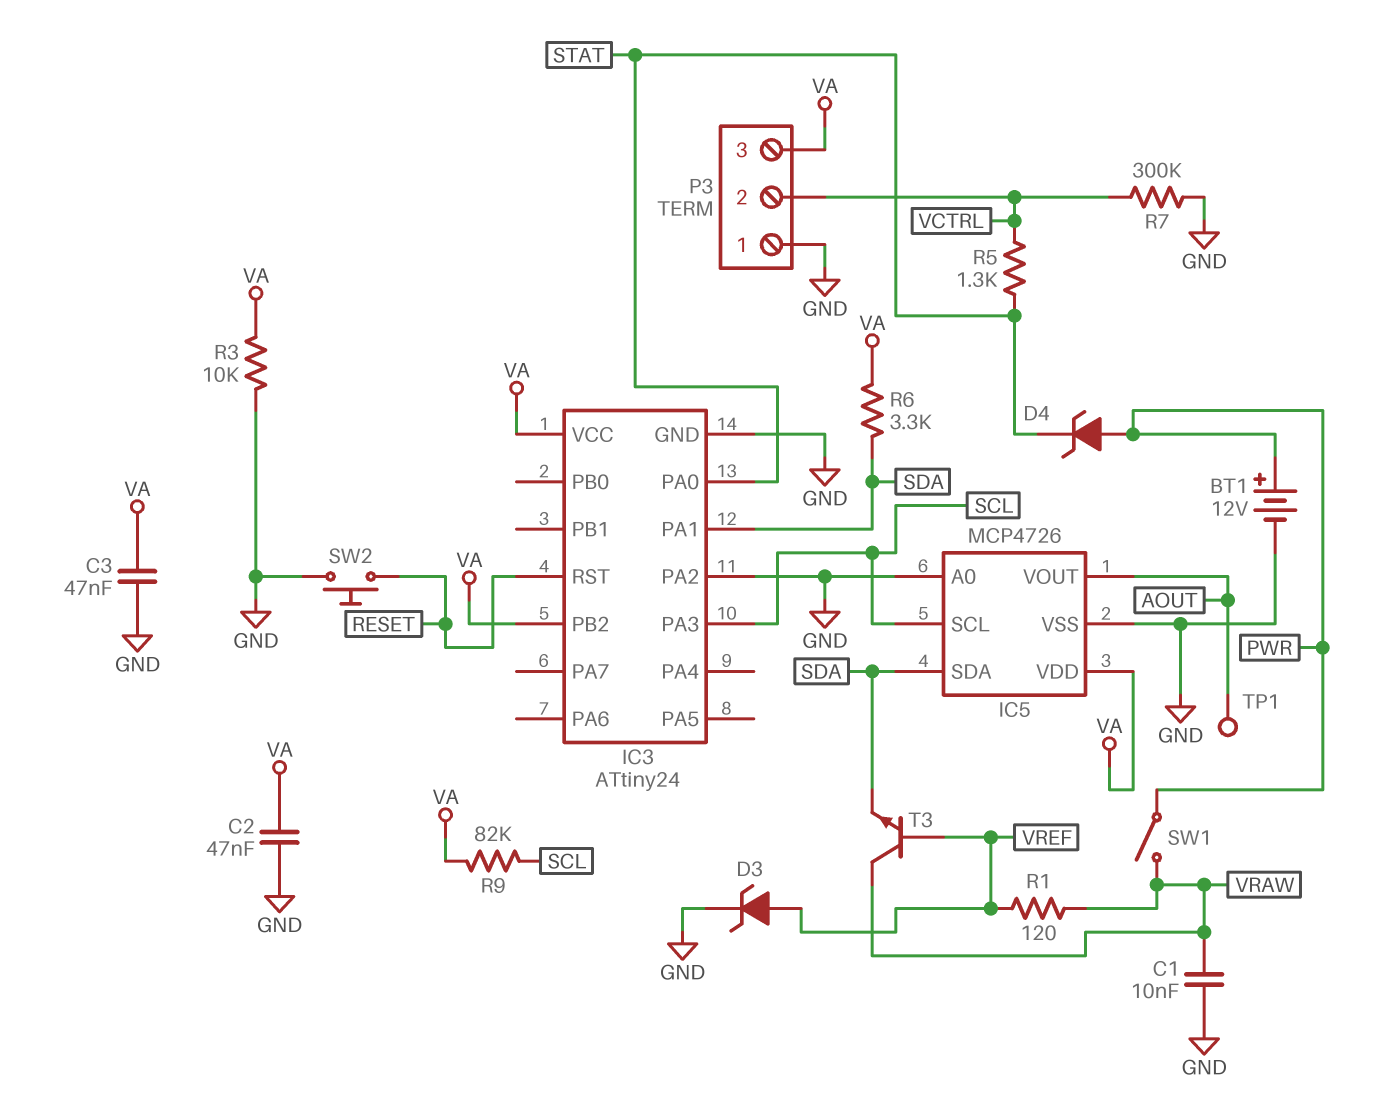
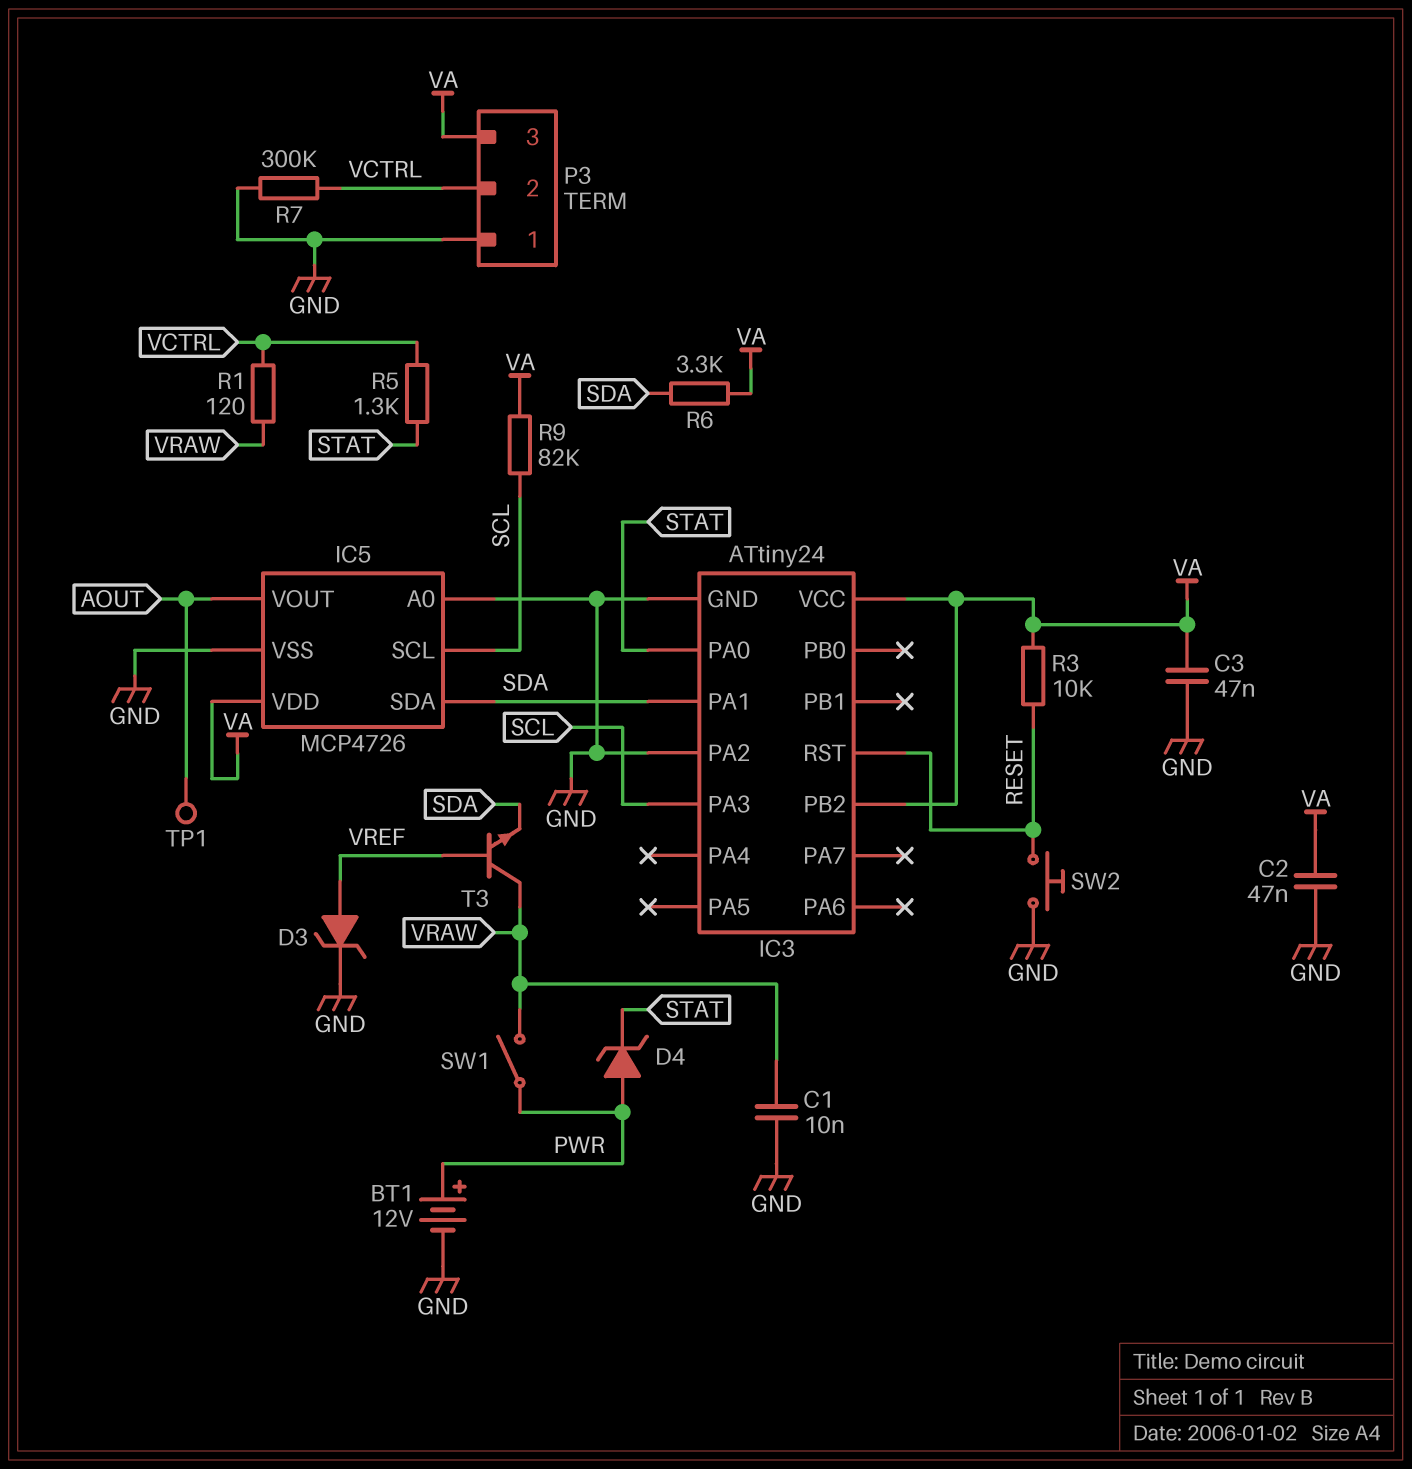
R1: 120 (VRAW, VREF) -> 120 (VCTRL, VRAW)
R3: 10k (GND, VA) -> 10k (RESET, VA)

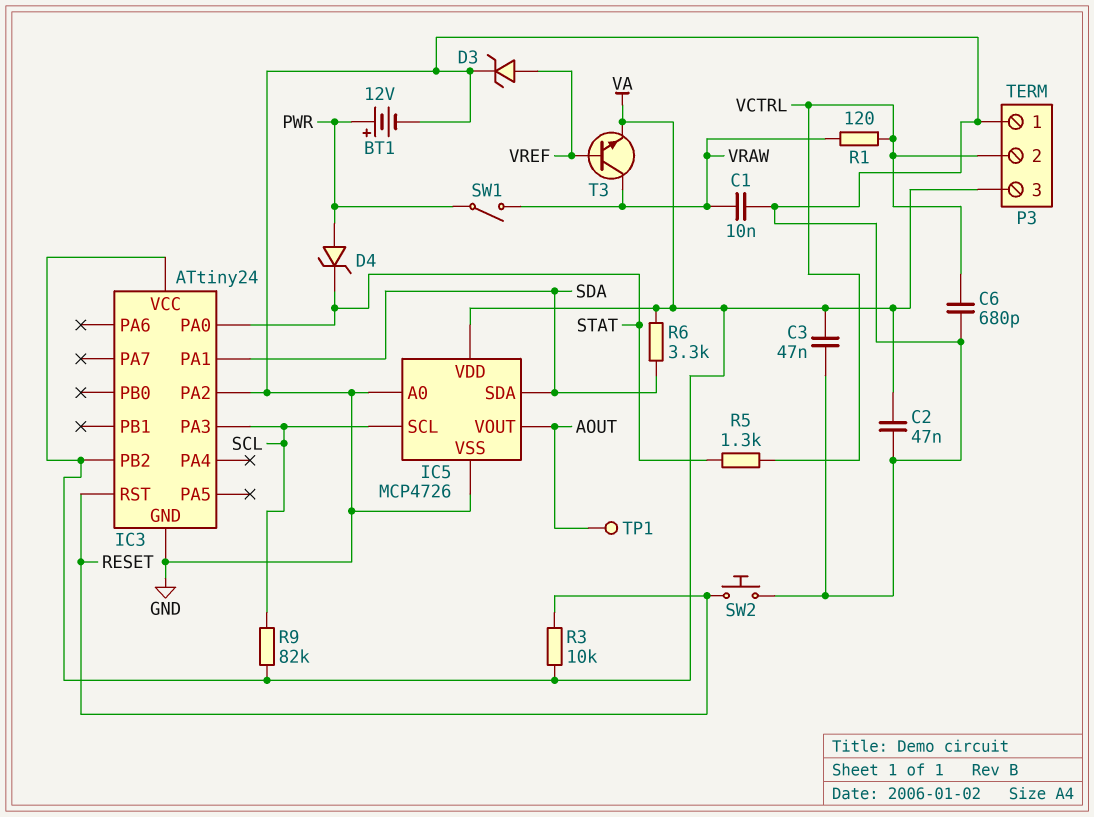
C6: none -> 680pF (GND, VCTRL)
R7: 300k (GND, VCTRL) -> none
T3: NPN (B VREF, C VRAW, E SDA) -> NPN (B VREF, C VRAW, E VA)

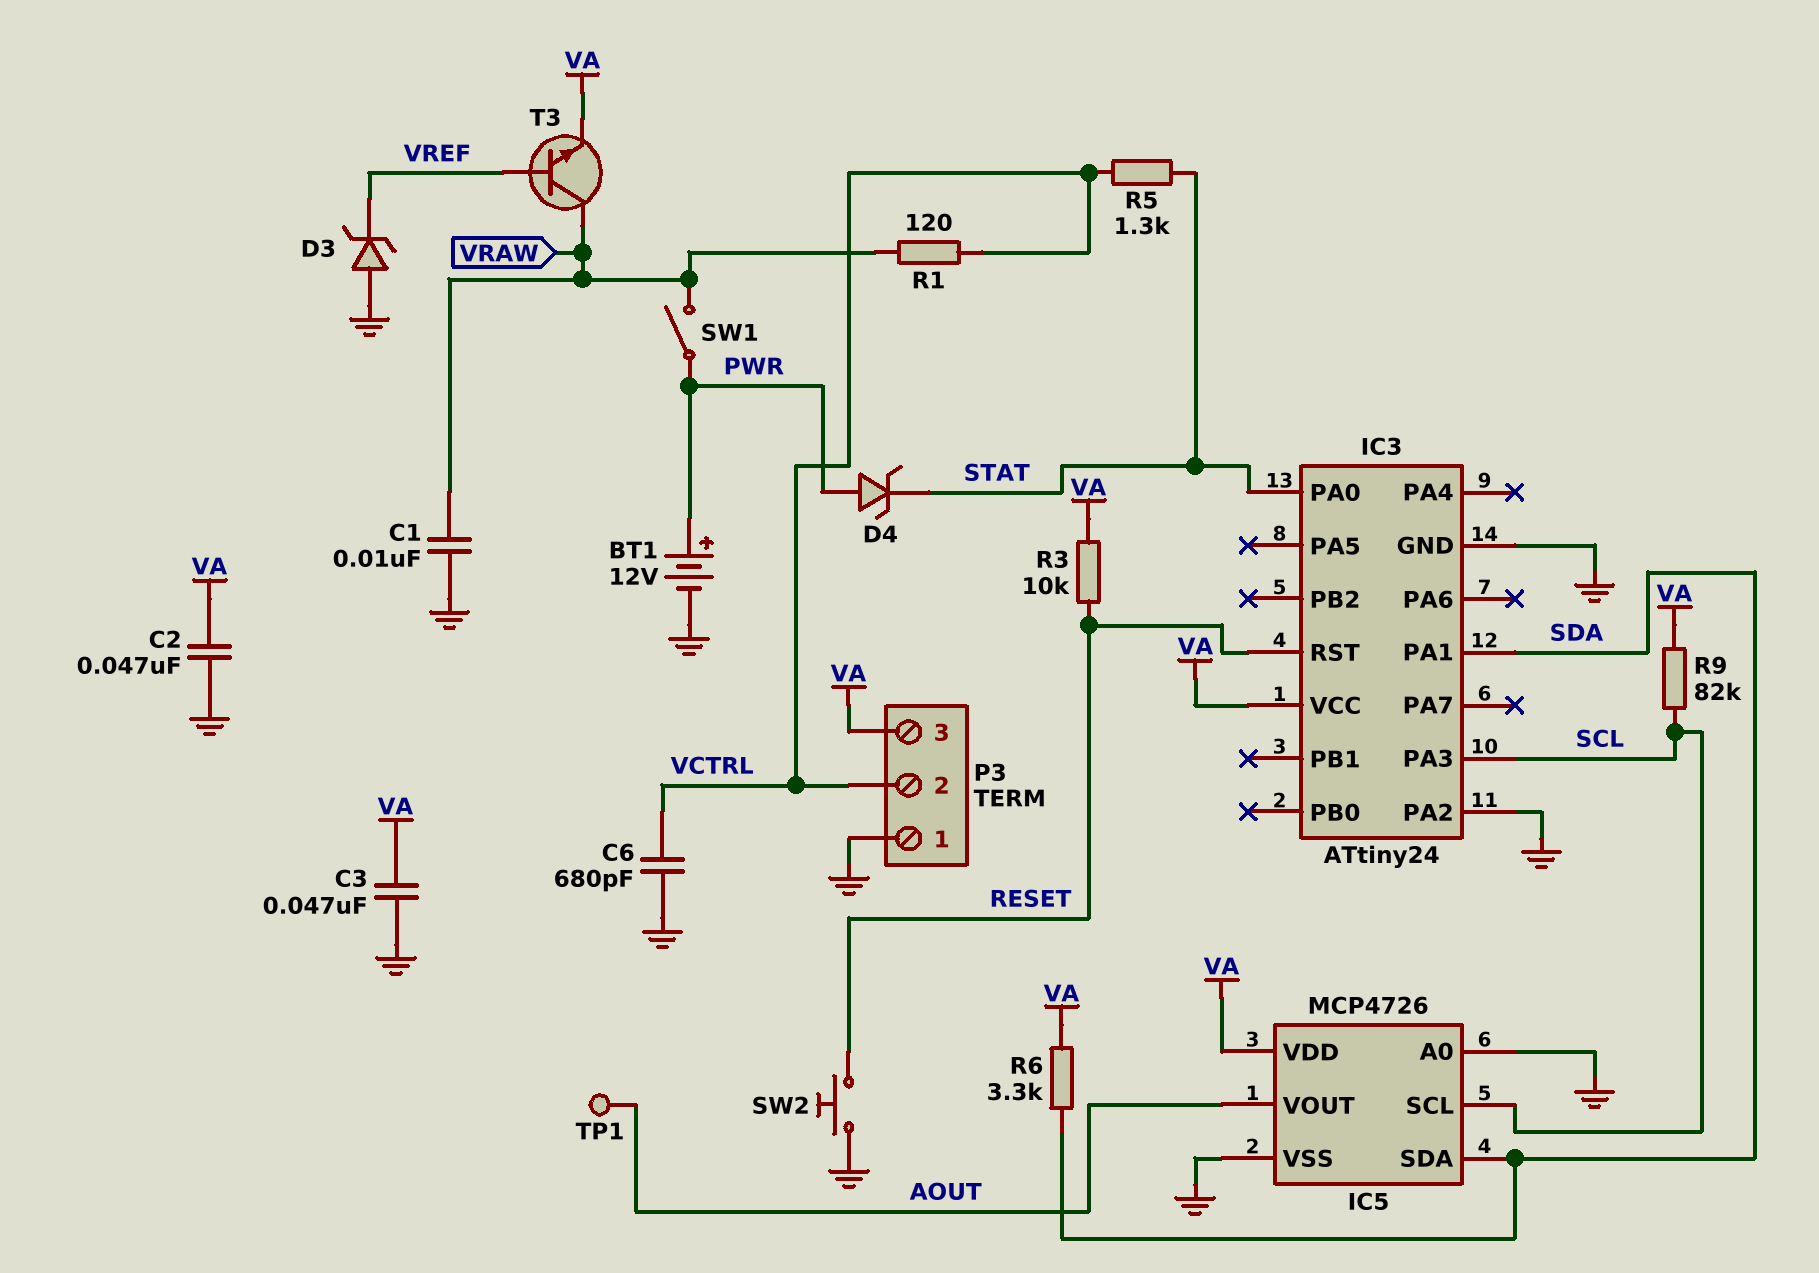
D3: zener (A VREF, K GND) -> zener (A GND, K VREF)
IC3 pin PB2: VA -> none

